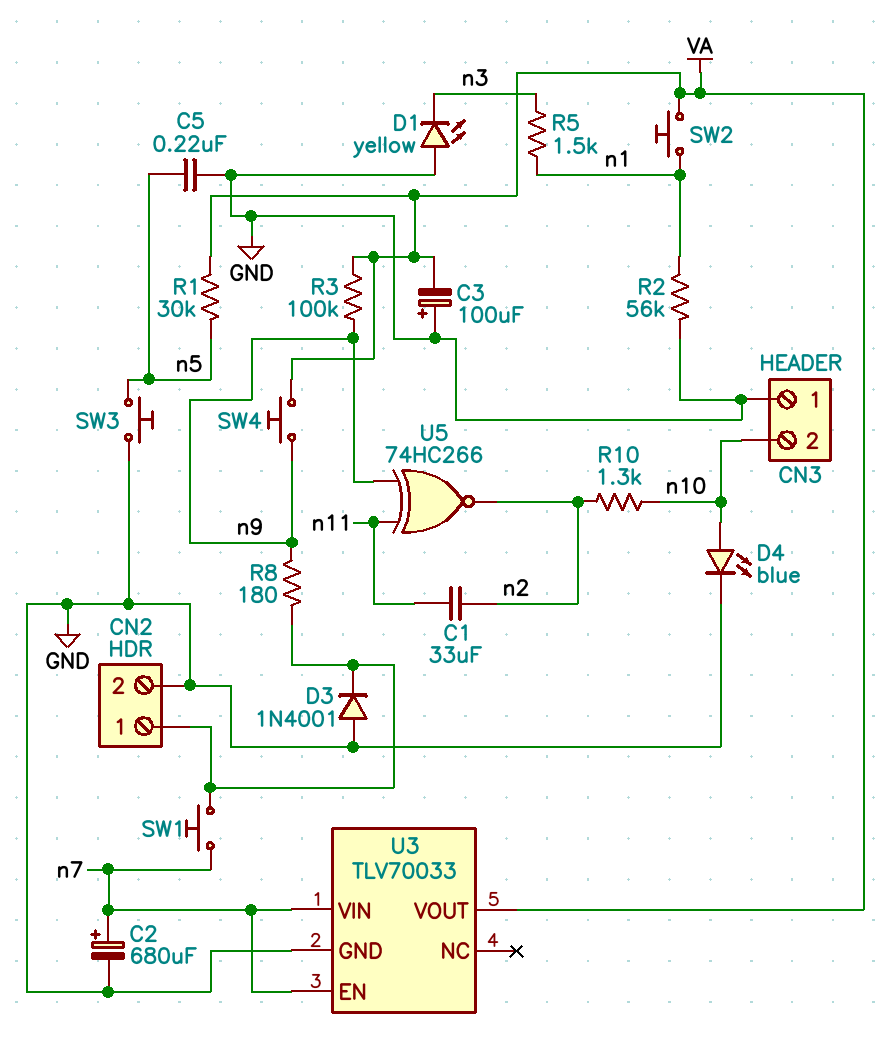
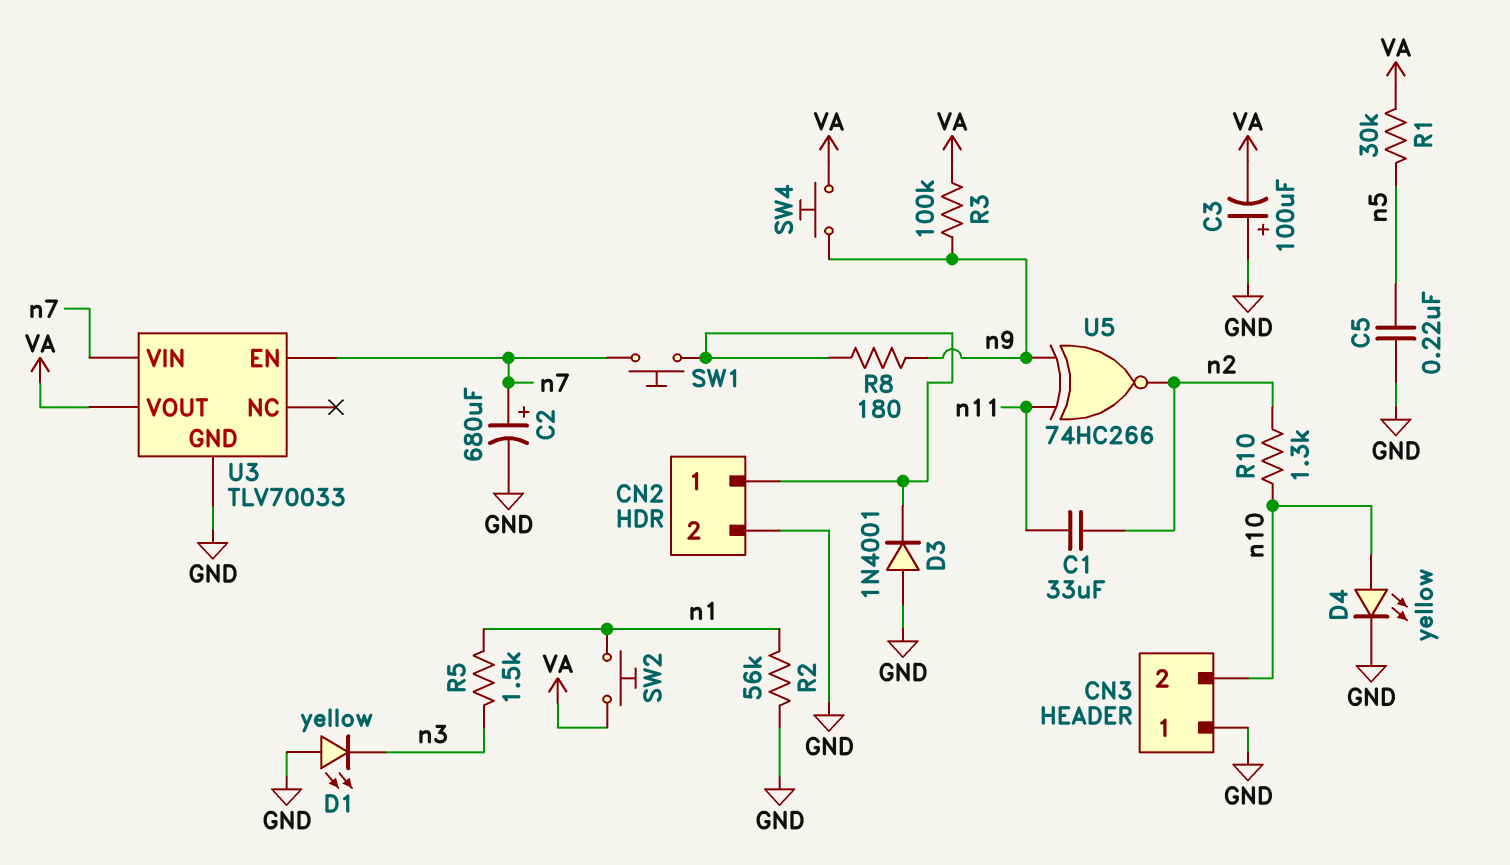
D4: LED blue (A n10, K GND) -> LED yellow (A n10, K GND)
SW3: button (GND, n5) -> none

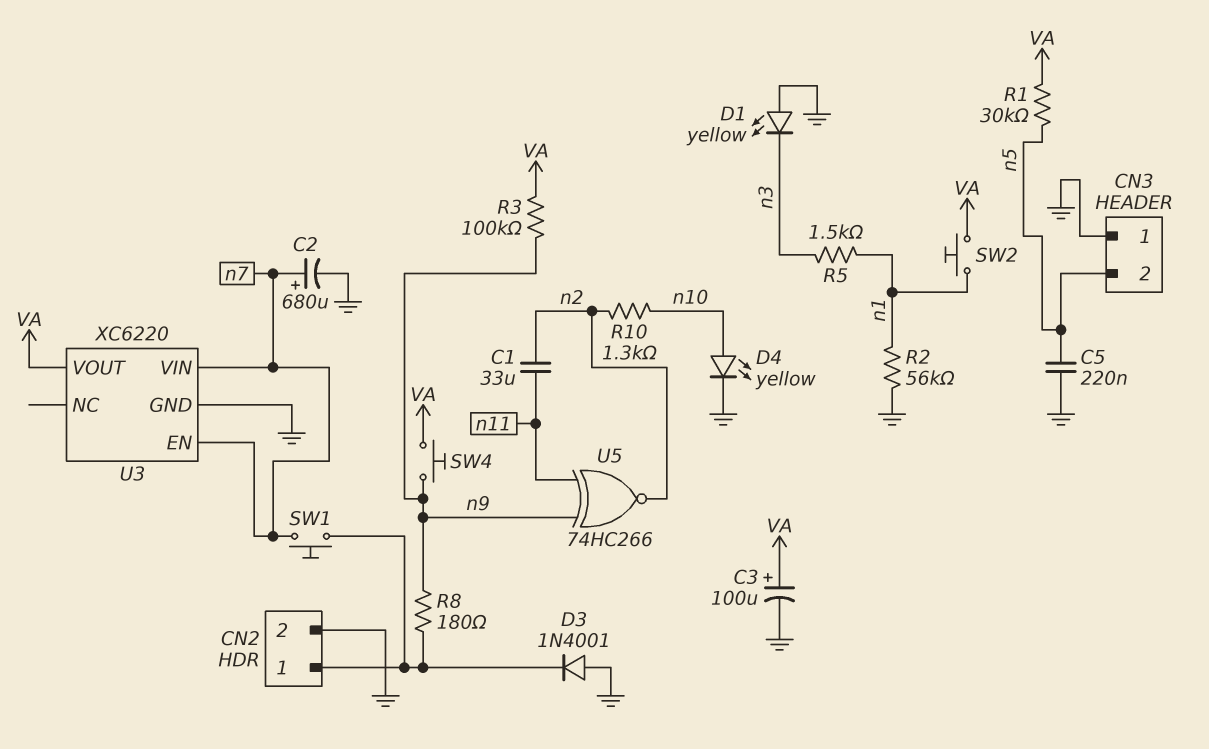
C3: 100uF (plus GND, minus VA) -> 100uF (plus VA, minus GND)
CN3 pin 2: n10 -> n5
U3: TLV70033 -> XC6220

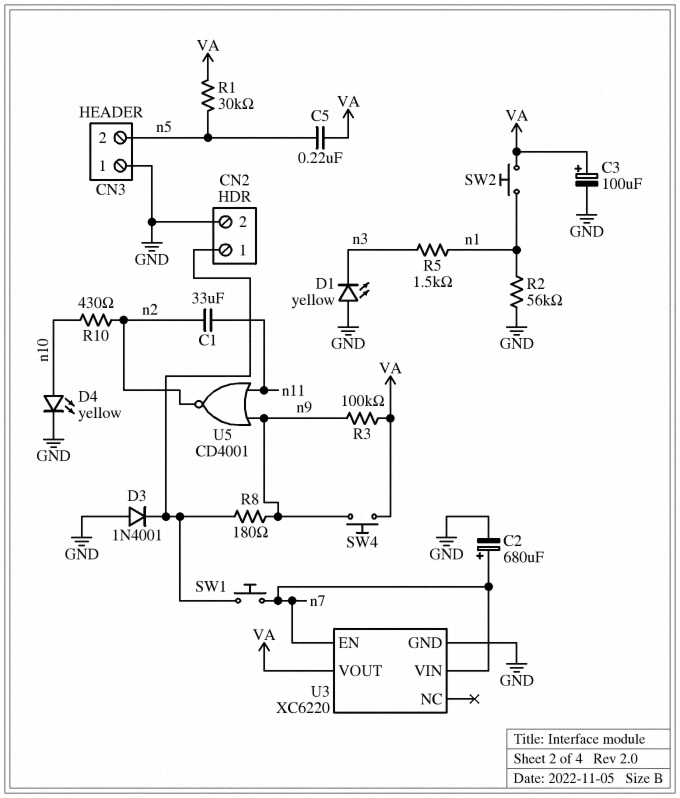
C5: 220nF (GND, n5) -> 220nF (VA, n5)
R10: 1.3k (n2, n10) -> 430 (n2, n10)
U5: XNOR 74HC266 (in n9, in n11, out n2) -> NOR CD4001 (in n9, in n11, out n2)

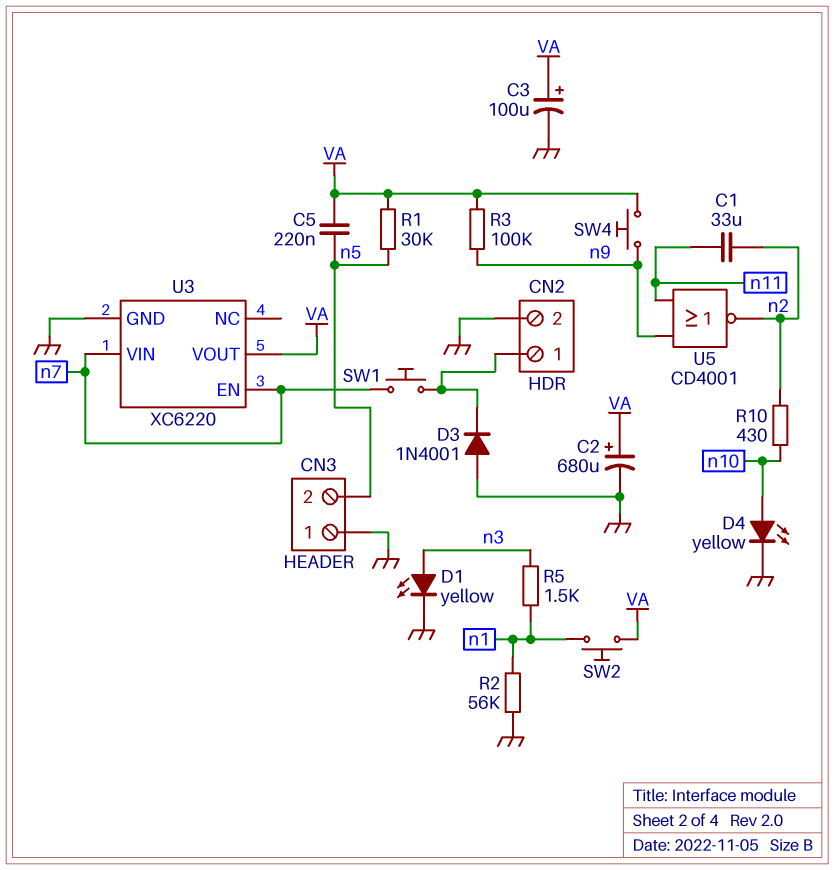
C2: 680uF (plus n7, minus GND) -> 680uF (plus VA, minus GND)
D1: LED yellow (A GND, K n3) -> LED yellow (A n3, K GND)
R8: 180 (CN2/1, n9) -> none

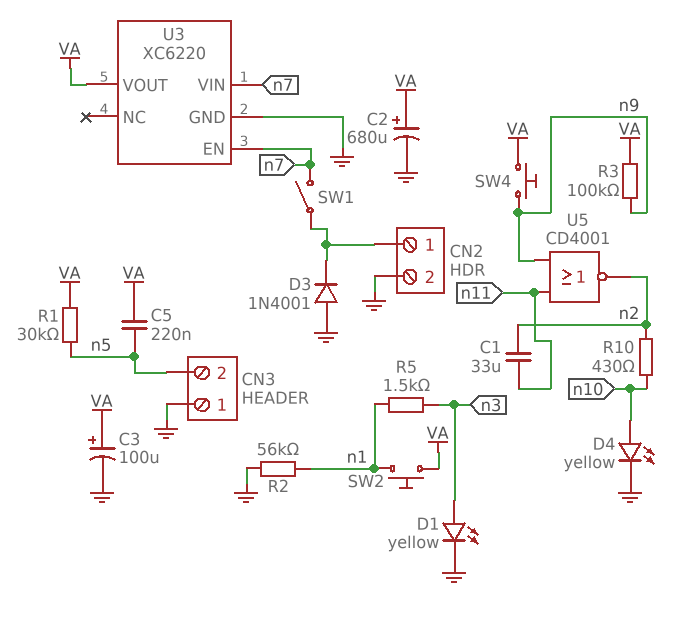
SW1: button (CN2/1, n7) -> switch (CN2/1, n7)

